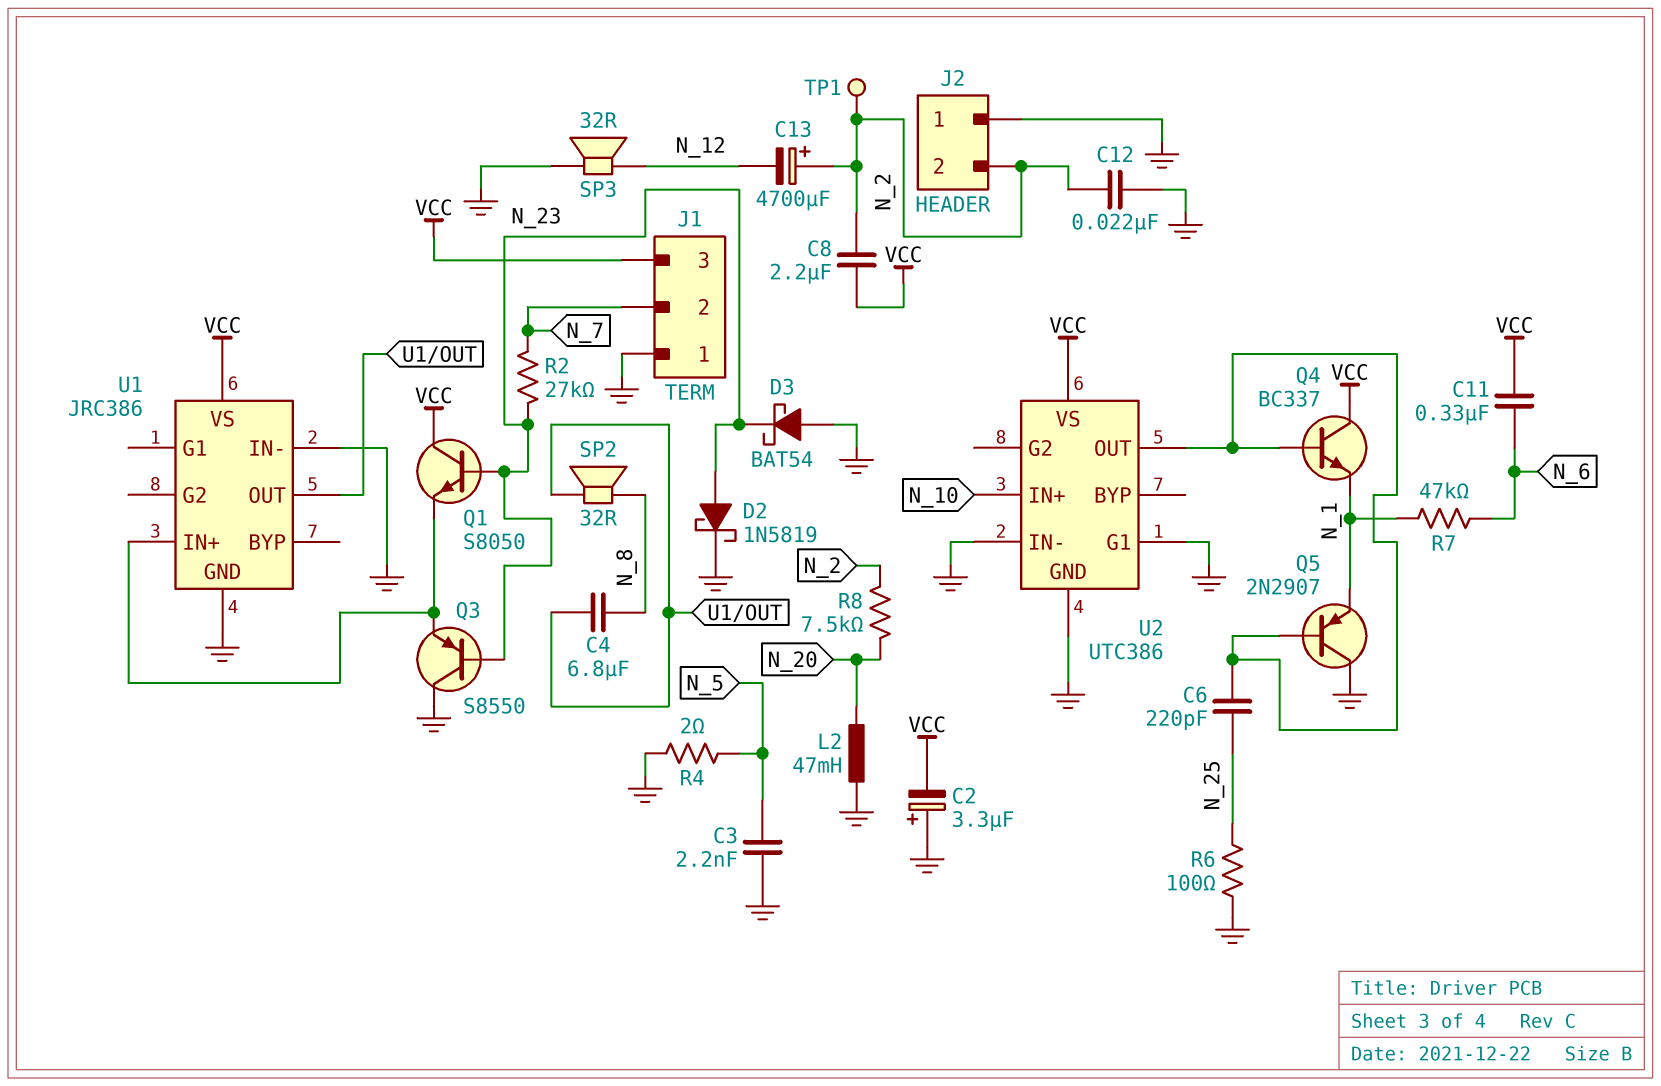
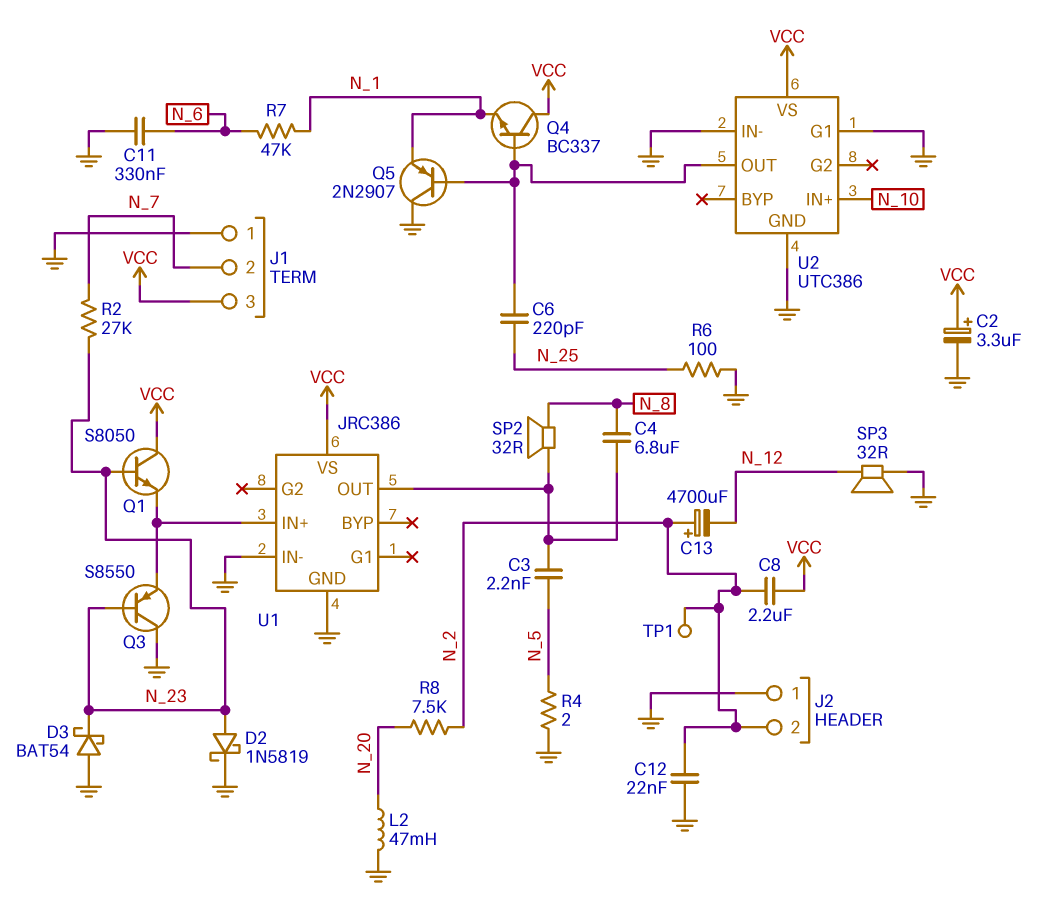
C2: 3.3uF (plus GND, minus VCC) -> 3.3uF (plus VCC, minus GND)
C3: 2.2nF (GND, N_5) -> 2.2nF (N_5, U1/OUT)
C11: 330nF (N_6, VCC) -> 330nF (GND, N_6)

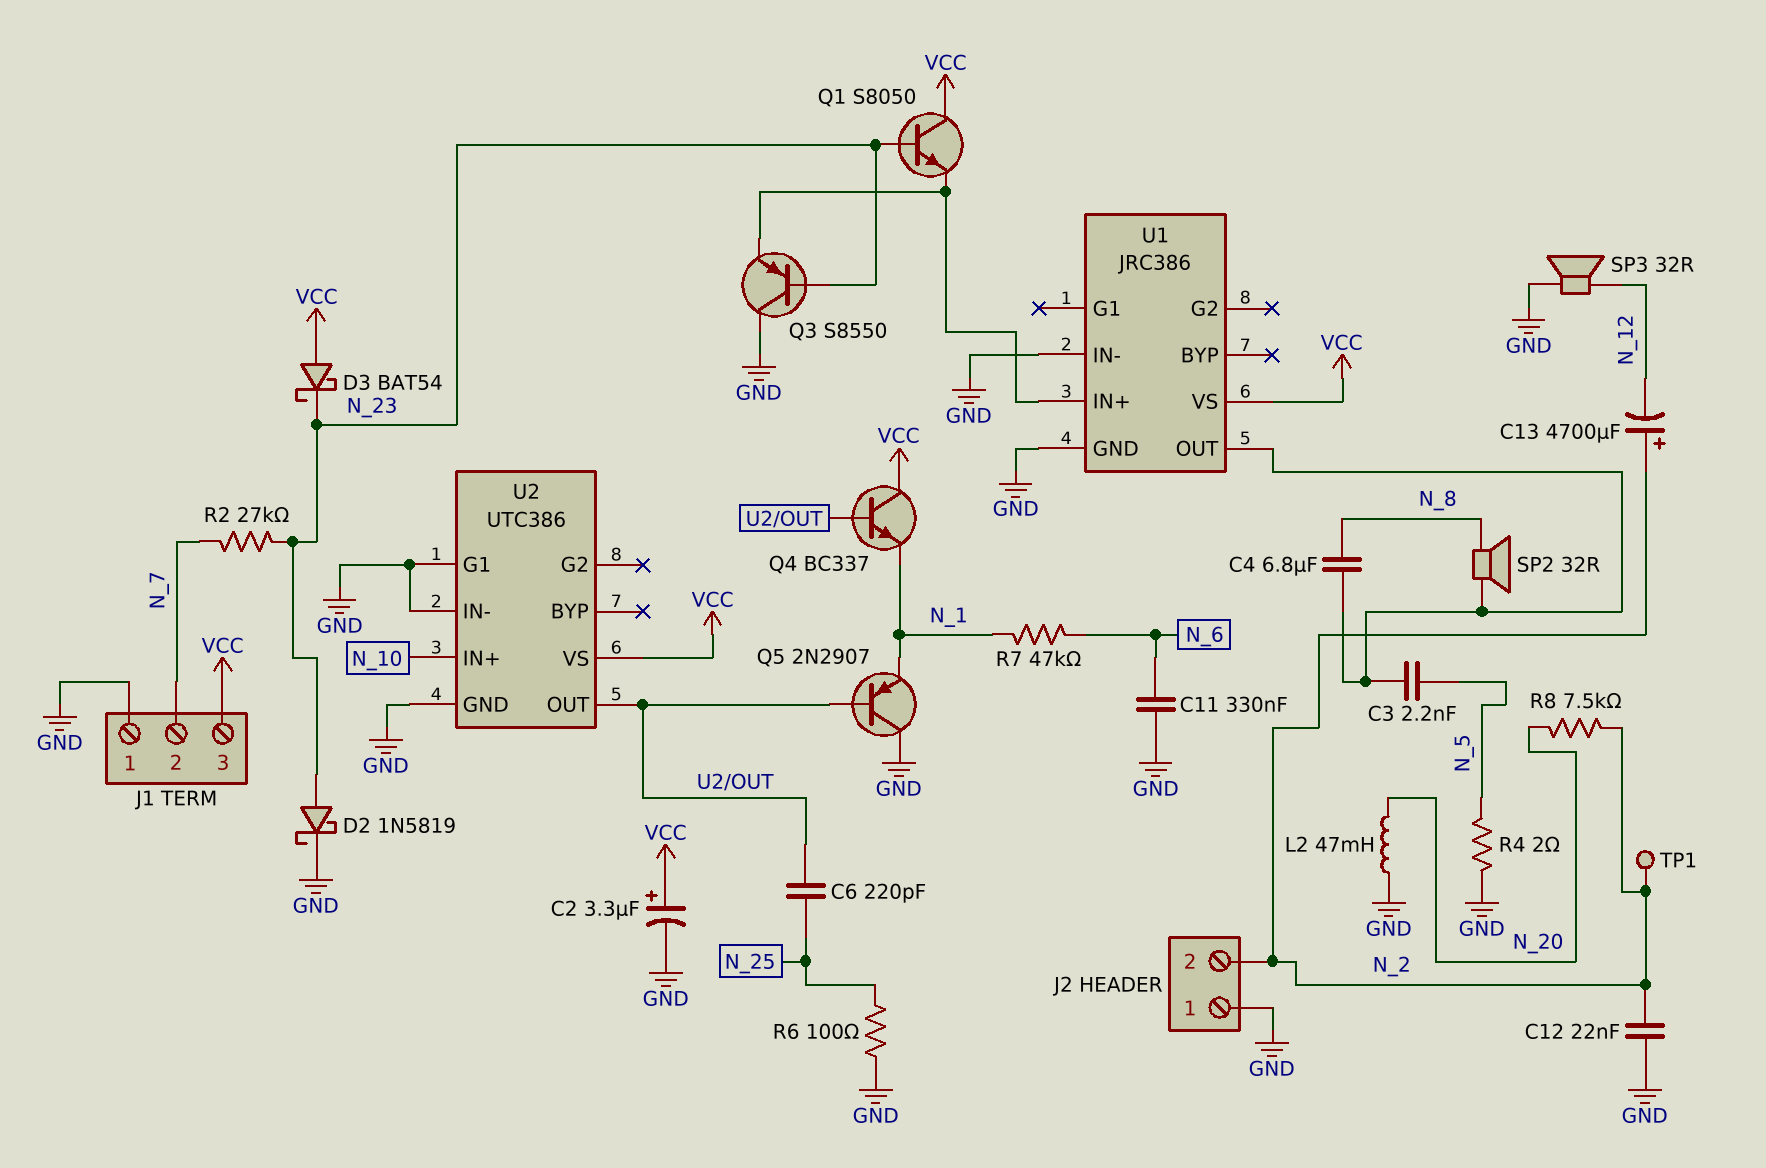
C8: 2.2uF (N_2, VCC) -> none
D3: schottky BAT54 (A GND, K N_23) -> schottky BAT54 (A VCC, K N_23)

